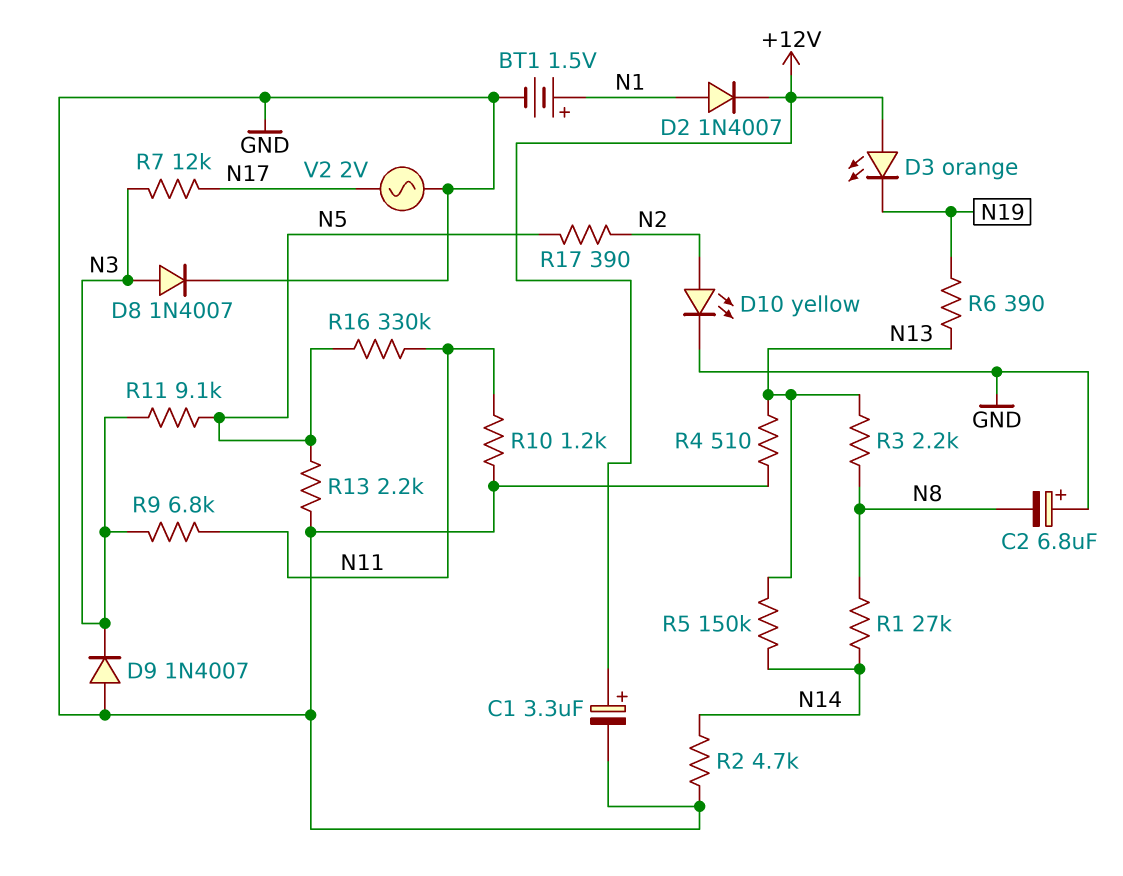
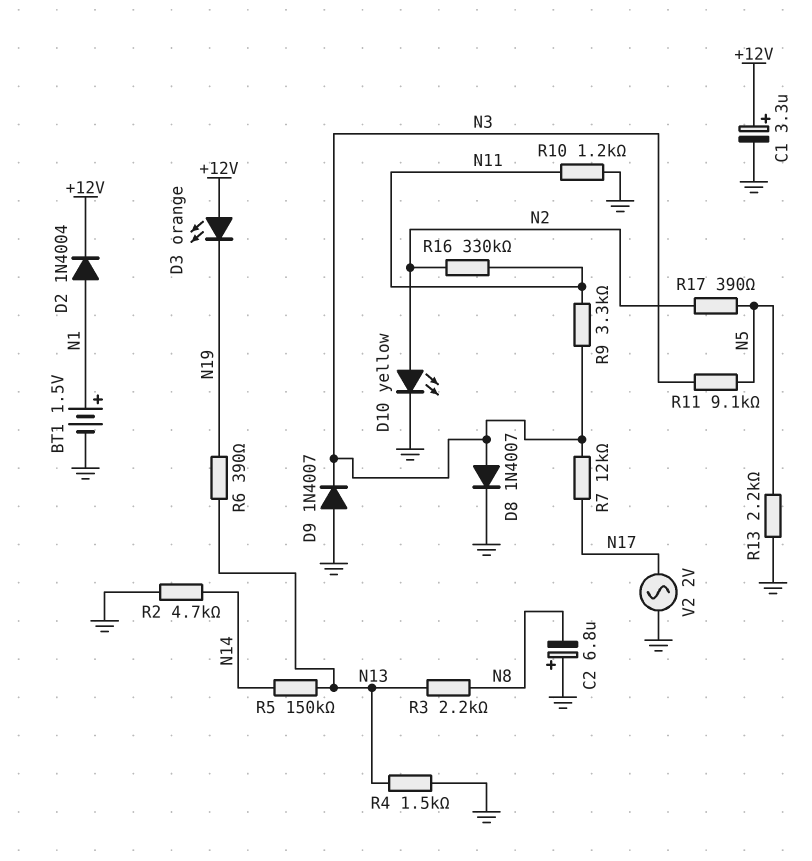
D2: diode 1N4007 (A N1, K +12V) -> diode 1N4004 (A N1, K +12V)
R1: 27k (N8, N14) -> none
R4: 510 (GND, N13) -> 1.5k (GND, N13)
R9: 6.8k (N3, N11) -> 3.3k (N3, N11)
R16: 330k (N5, N11) -> 330k (N2, N11)

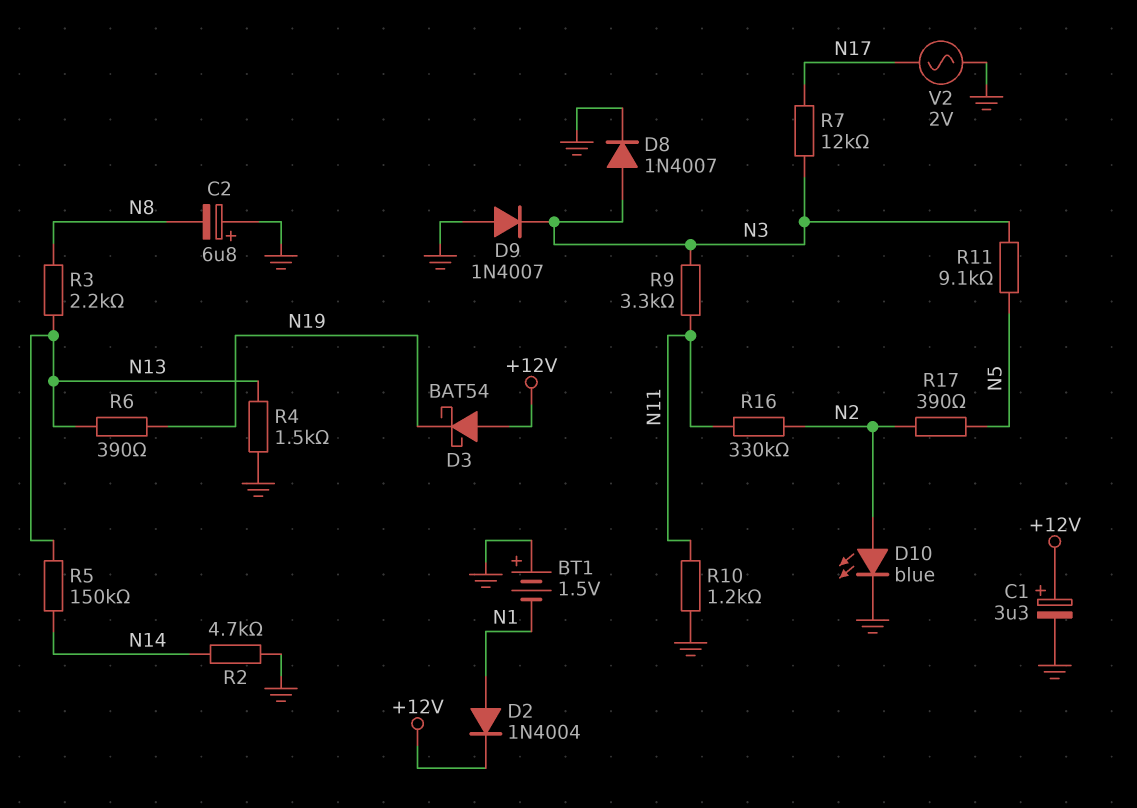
BT1: 1.5V (plus N1, minus GND) -> 1.5V (plus GND, minus N1)
D3: LED orange (A +12V, K N19) -> schottky BAT54 (A +12V, K N19)
D10: LED yellow (A N2, K GND) -> LED blue (A N2, K GND)
R13: 2.2k (GND, N5) -> none

